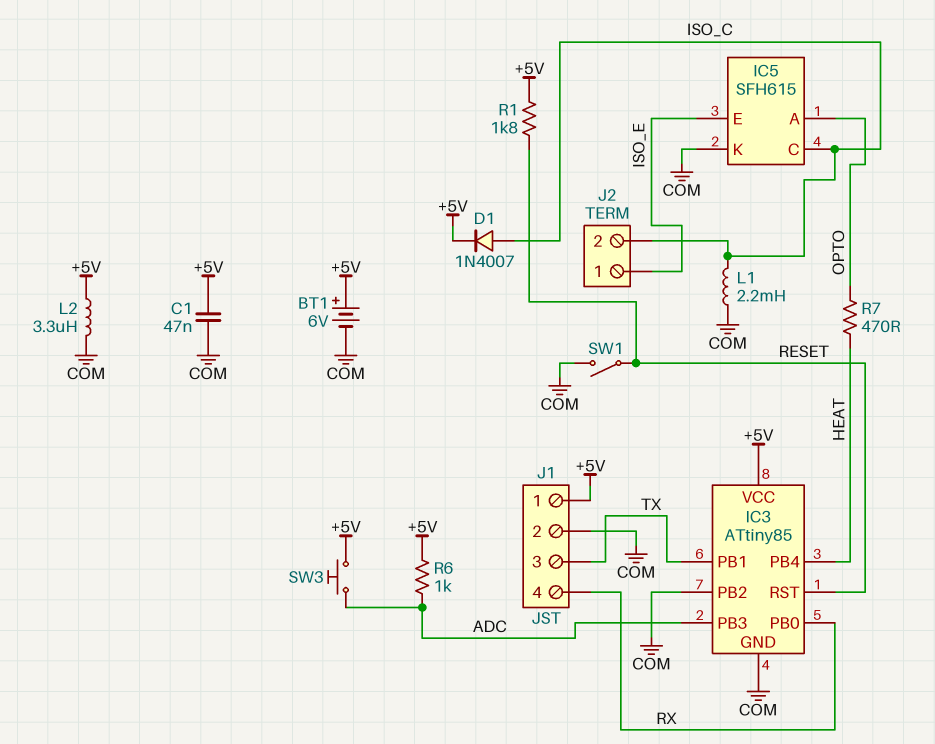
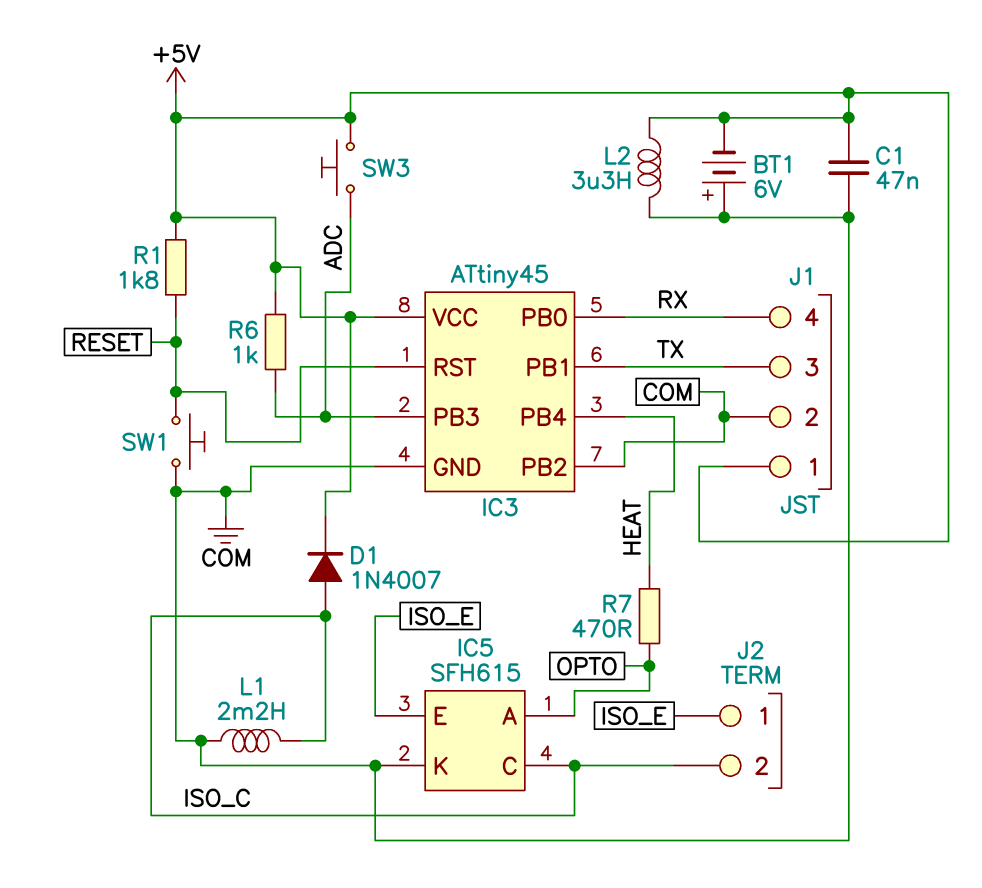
BT1: 6V (plus +5V, minus COM) -> 6V (plus COM, minus +5V)
IC3: ATtiny85 -> ATtiny45
SW1: switch (COM, RESET) -> button (COM, RESET)

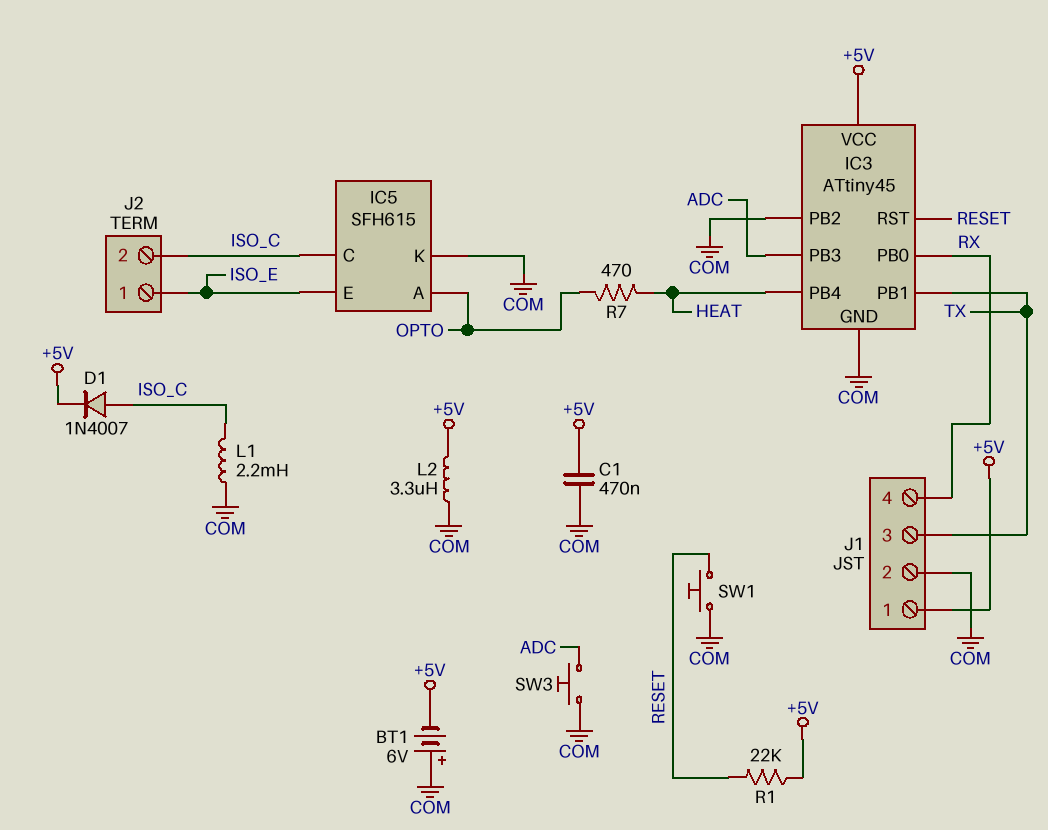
C1: 47nF (+5V, COM) -> 470nF (+5V, COM)
R1: 1.8k (+5V, RESET) -> 22k (+5V, RESET)
R6: 1k (+5V, ADC) -> none
SW3: button (+5V, ADC) -> button (ADC, COM)

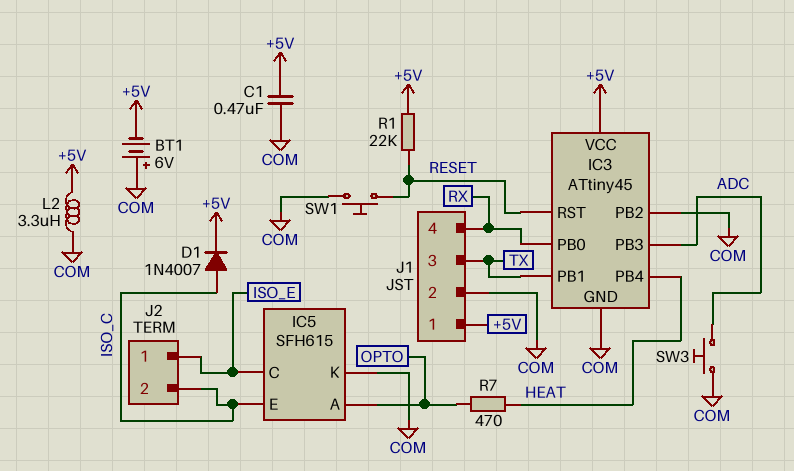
IC5 pin C: ISO_C -> ISO_E
IC5 pin E: ISO_E -> ISO_C
L1: 2.2mH (COM, ISO_C) -> none

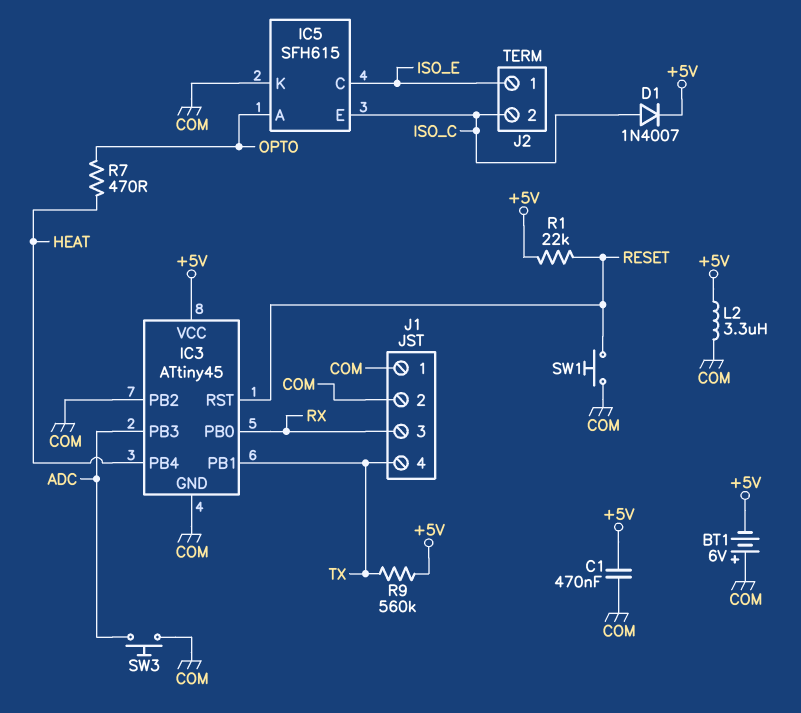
J1 pin 1: +5V -> COM
J1 pin 3: TX -> RX
J1 pin 4: RX -> TX
R9: none -> 560k (+5V, TX)

